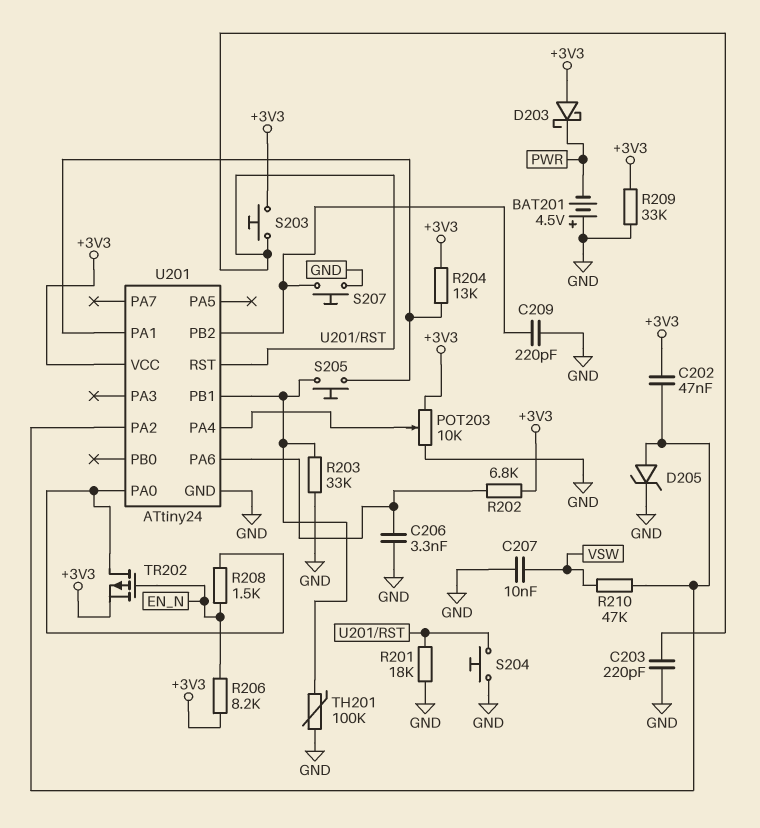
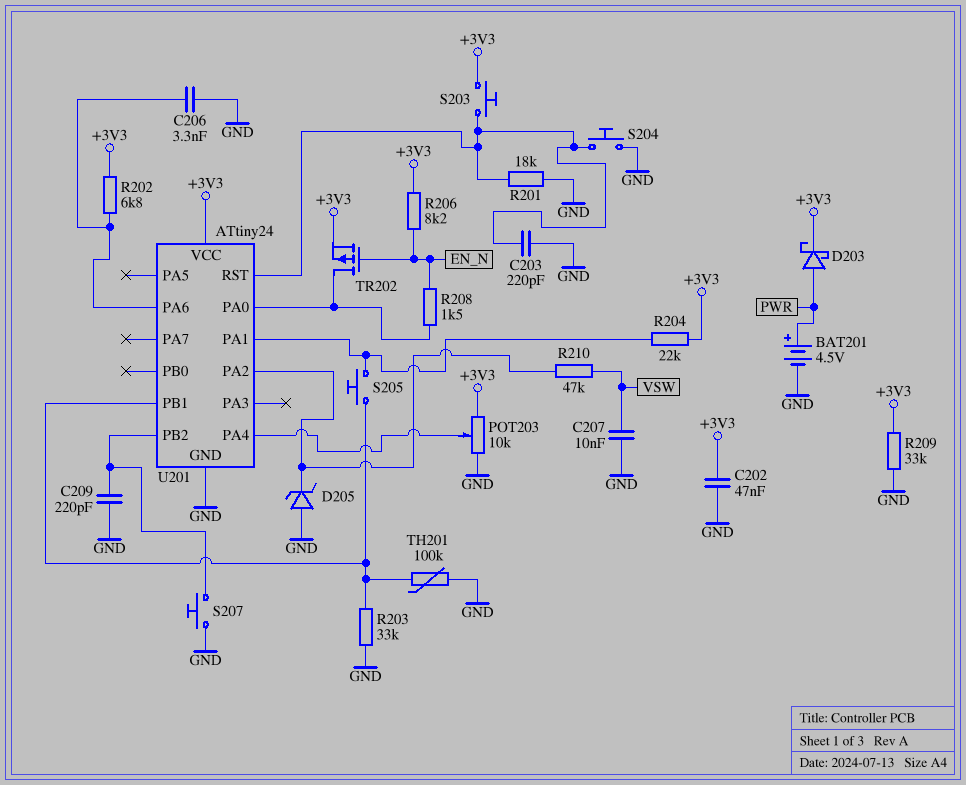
BAT201: 4.5V (plus GND, minus PWR) -> 4.5V (plus PWR, minus GND)
C202: 47nF (+3V3, U201/PA2) -> 47nF (+3V3, GND)
D203: schottky (A +3V3, K PWR) -> schottky (A PWR, K +3V3)
D205: zener (A U201/PA2, K GND) -> zener (A GND, K U201/PA2)
R204: 13k (+3V3, U201/PA1) -> 22k (+3V3, U201/PA1)

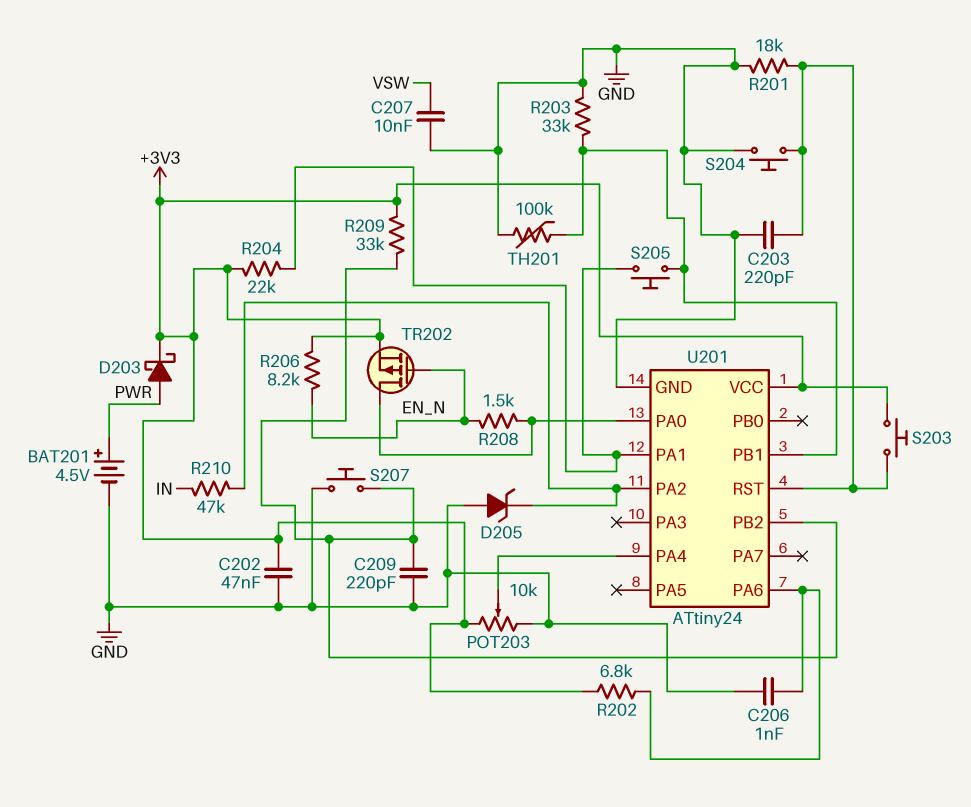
C206: 3.3nF (GND, U201/PA6) -> 1nF (GND, U201/PA6)
R209: 33k (+3V3, GND) -> 33k (+3V3, U201/PB2)
R210: 47k (U201/PA2, VSW) -> 47k (IN, U201/PA2)

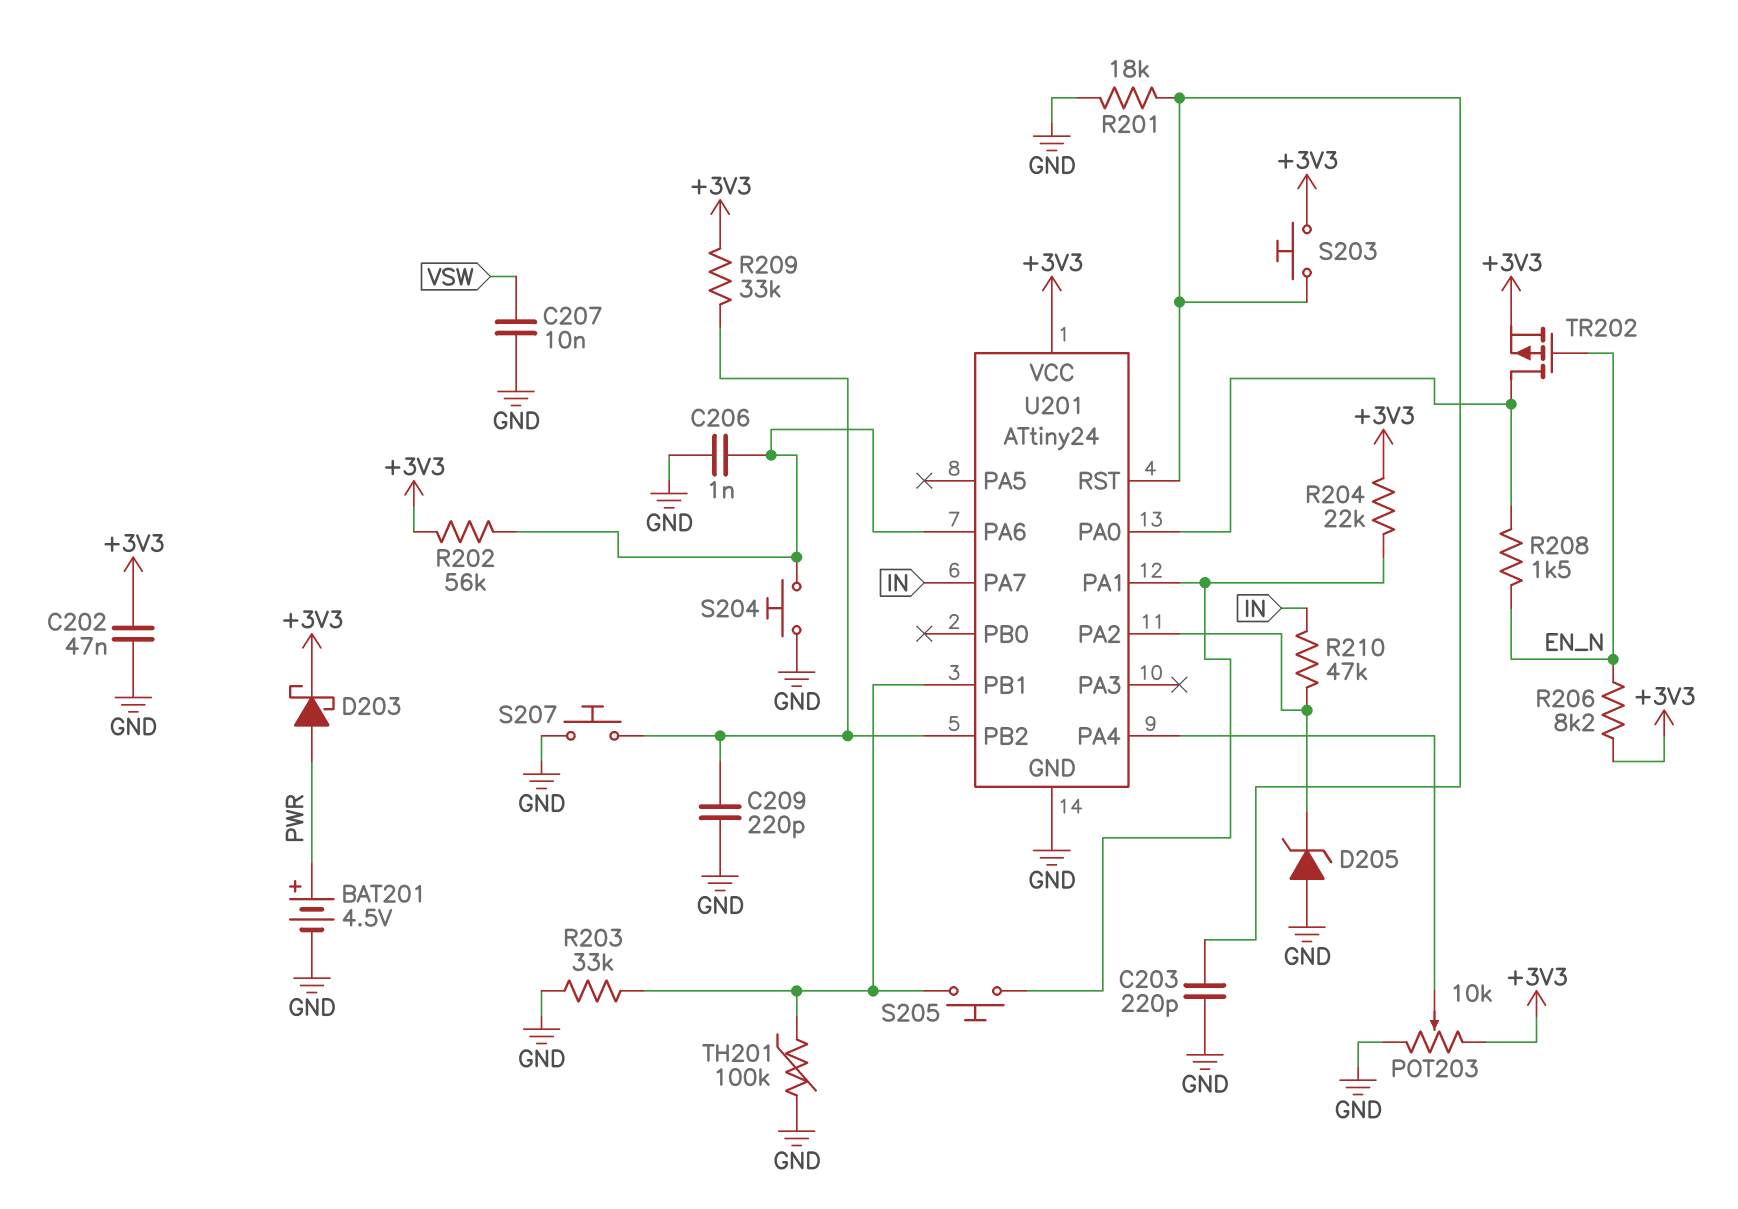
R202: 6.8k (+3V3, U201/PA6) -> 56k (+3V3, U201/PA6)
S204: button (GND, U201/RST) -> button (GND, U201/PA6)
U201 pin PA7: none -> IN

